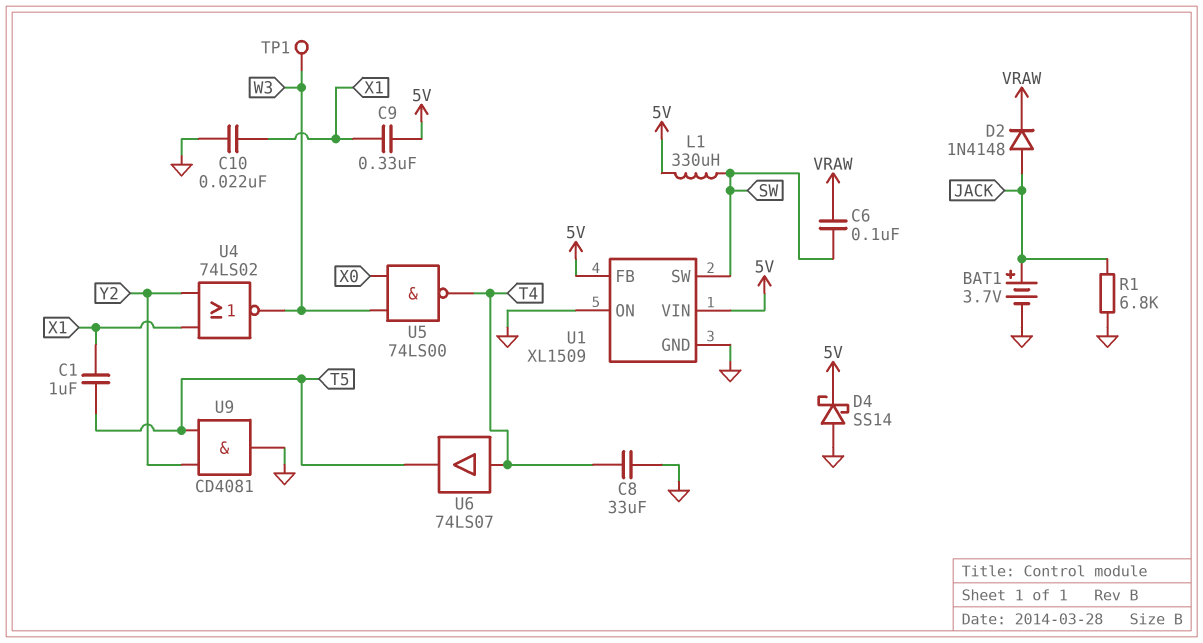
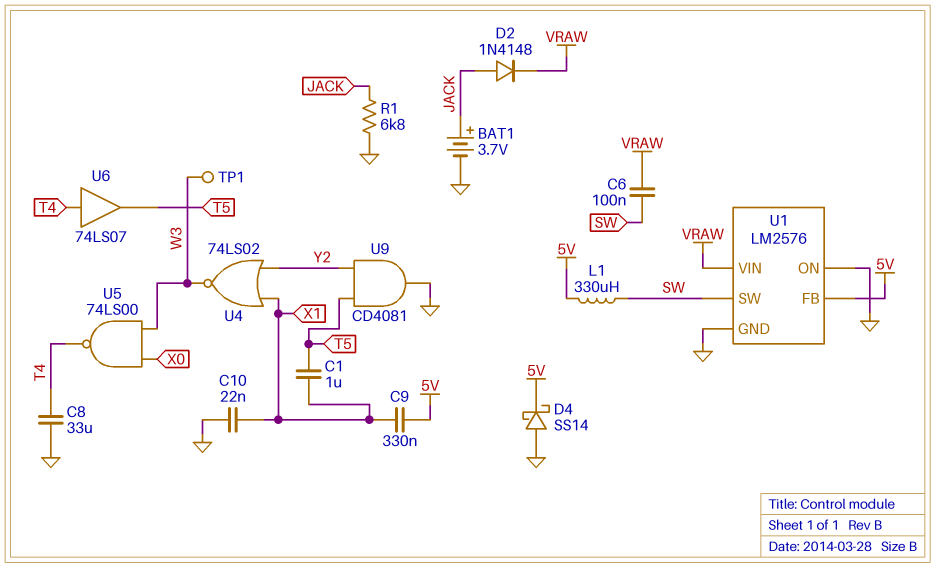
U1: XL1509 -> LM2576
U1 pin VIN: 5V -> VRAW

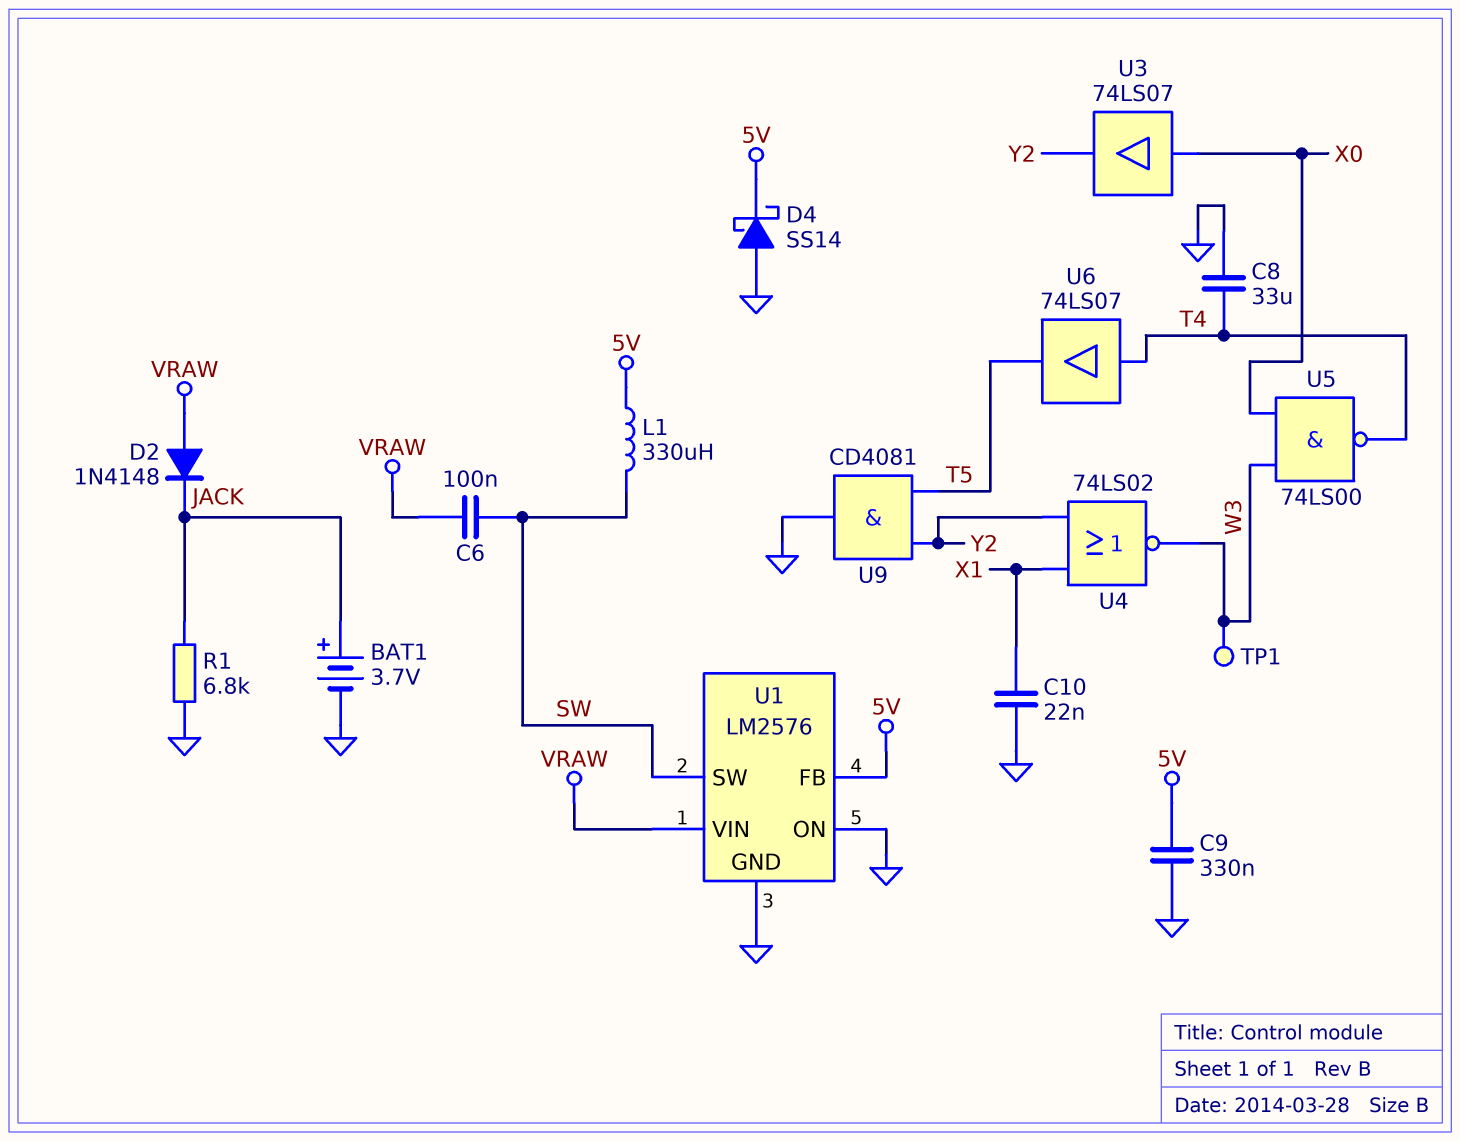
C1: 1uF (T5, X1) -> none
C9: 330nF (5V, X1) -> 330nF (5V, GND)
D2: diode 1N4148 (A JACK, K VRAW) -> diode 1N4148 (A VRAW, K JACK)
U3: none -> buffer 74LS07 (in X0, out Y2)

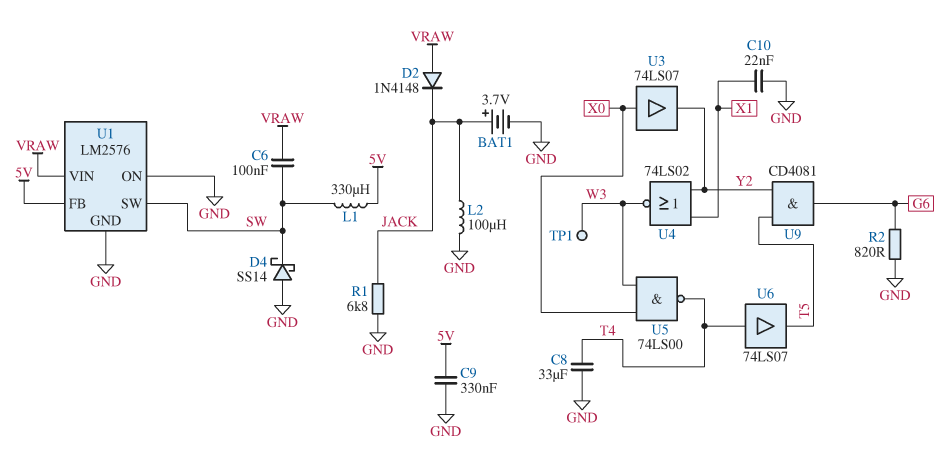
D4: schottky SS14 (A GND, K 5V) -> schottky SS14 (A GND, K SW)
L2: none -> 100uH (GND, JACK)
R2: none -> 820 (G6, GND)
U9: AND CD4081 (in T5, in Y2, out GND) -> AND CD4081 (in T5, in Y2, out G6)

